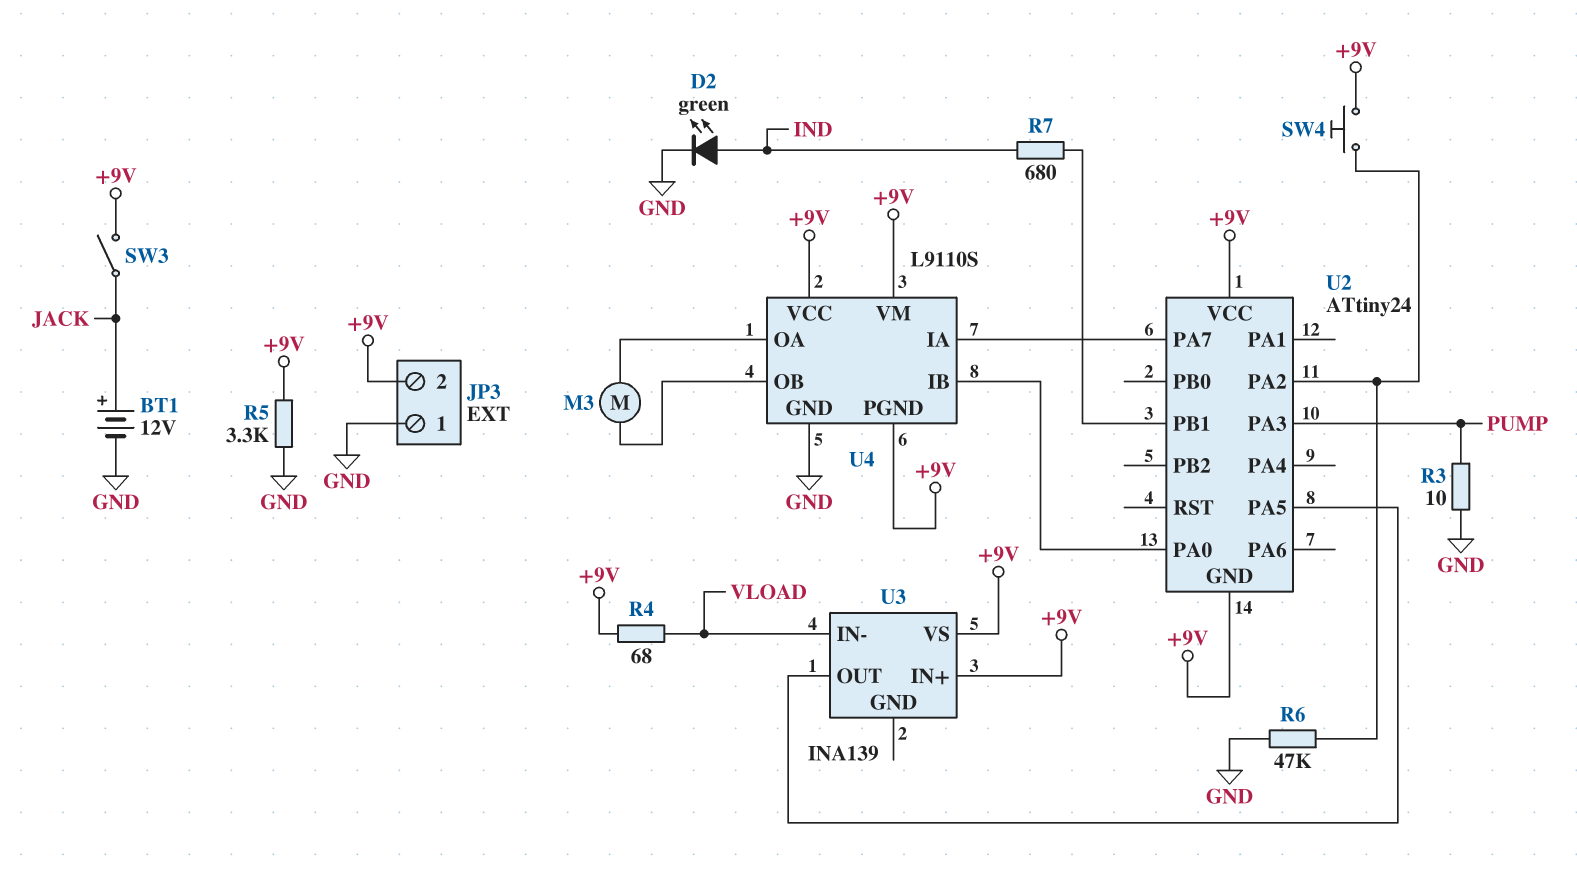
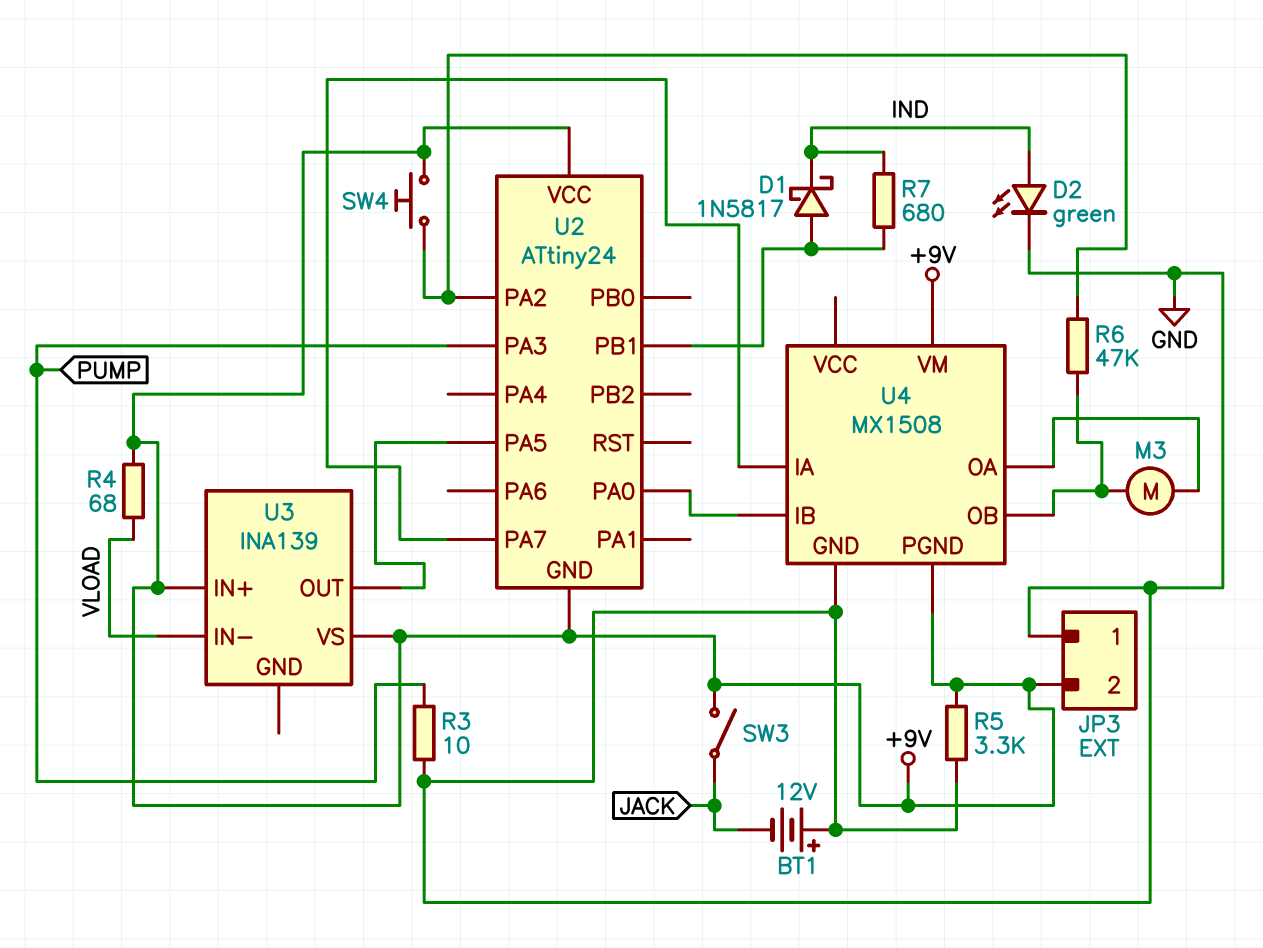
BT1: 12V (plus JACK, minus GND) -> 12V (plus GND, minus JACK)
D1: none -> schottky 1N5817 (A U2/PB1, K IND)
R6: 47k (GND, U2/PA2) -> 47k (U2/PA2, U4/OB)
U4: L9110S -> MX1508
U4 pin VCC: +9V -> none

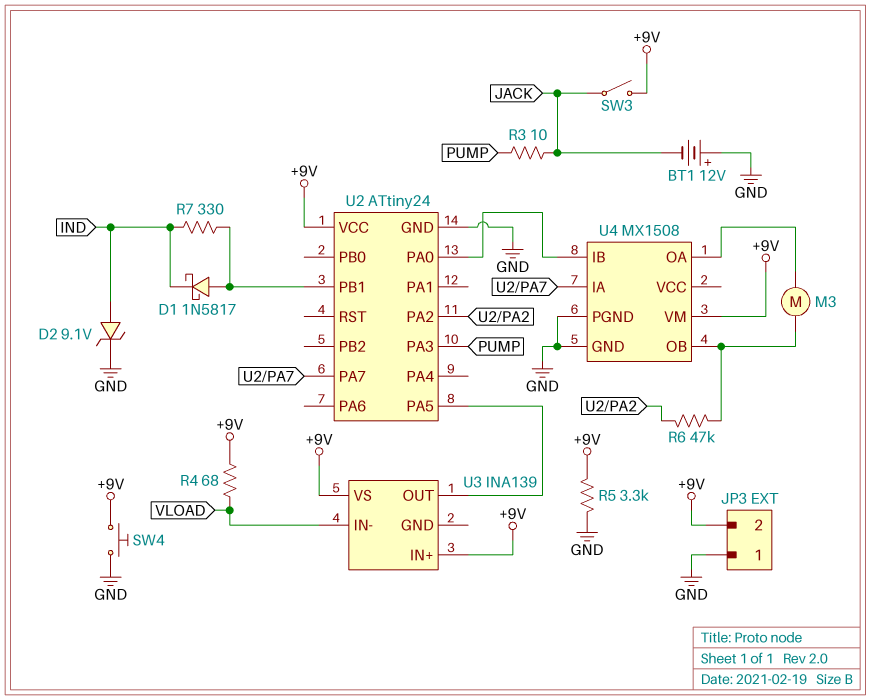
D2: LED green (A IND, K GND) -> zener 9.1V (A IND, K GND)
R3: 10 (GND, PUMP) -> 10 (JACK, PUMP)
R7: 680 (IND, U2/PB1) -> 330 (IND, U2/PB1)
SW4: button (+9V, U2/PA2) -> button (+9V, GND)
U2 pin GND: +9V -> GND
U4 pin PGND: +9V -> GND

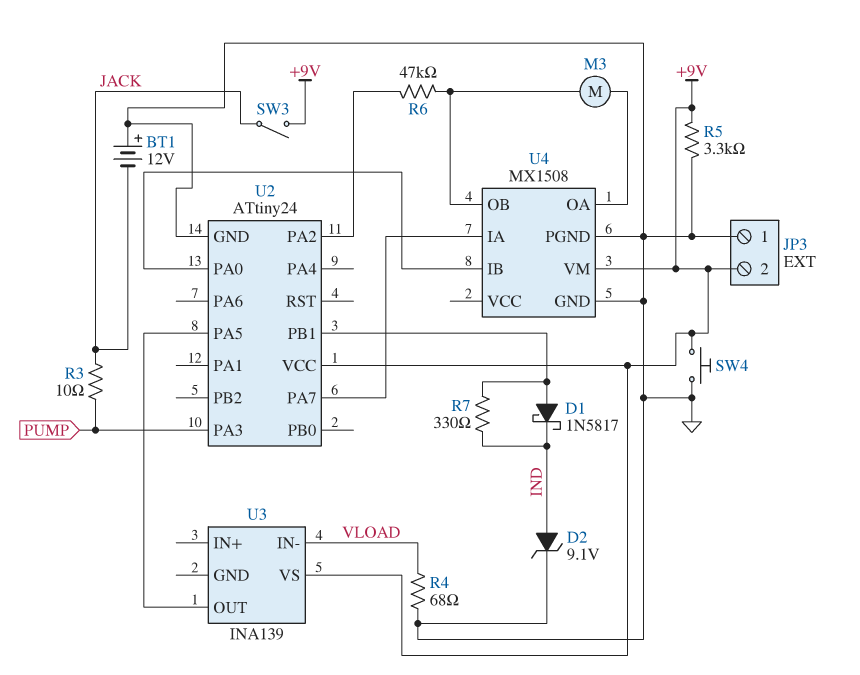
R4: 68 (+9V, VLOAD) -> 68 (GND, VLOAD)
U3 pin IN+: +9V -> none

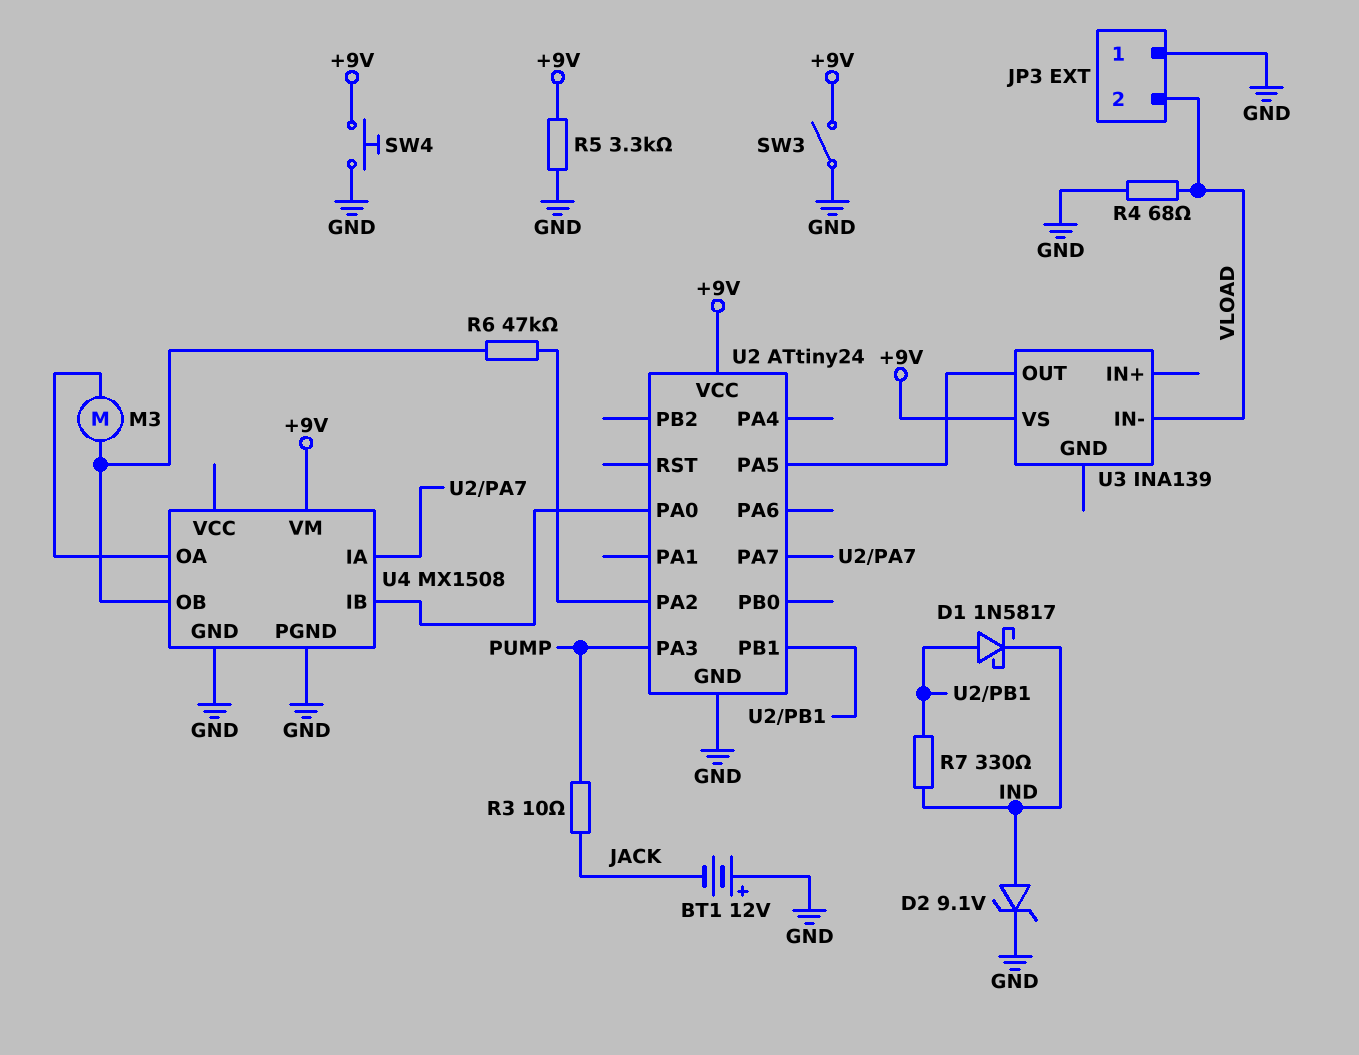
JP3 pin 2: +9V -> VLOAD
SW3: switch (+9V, JACK) -> switch (+9V, GND)

